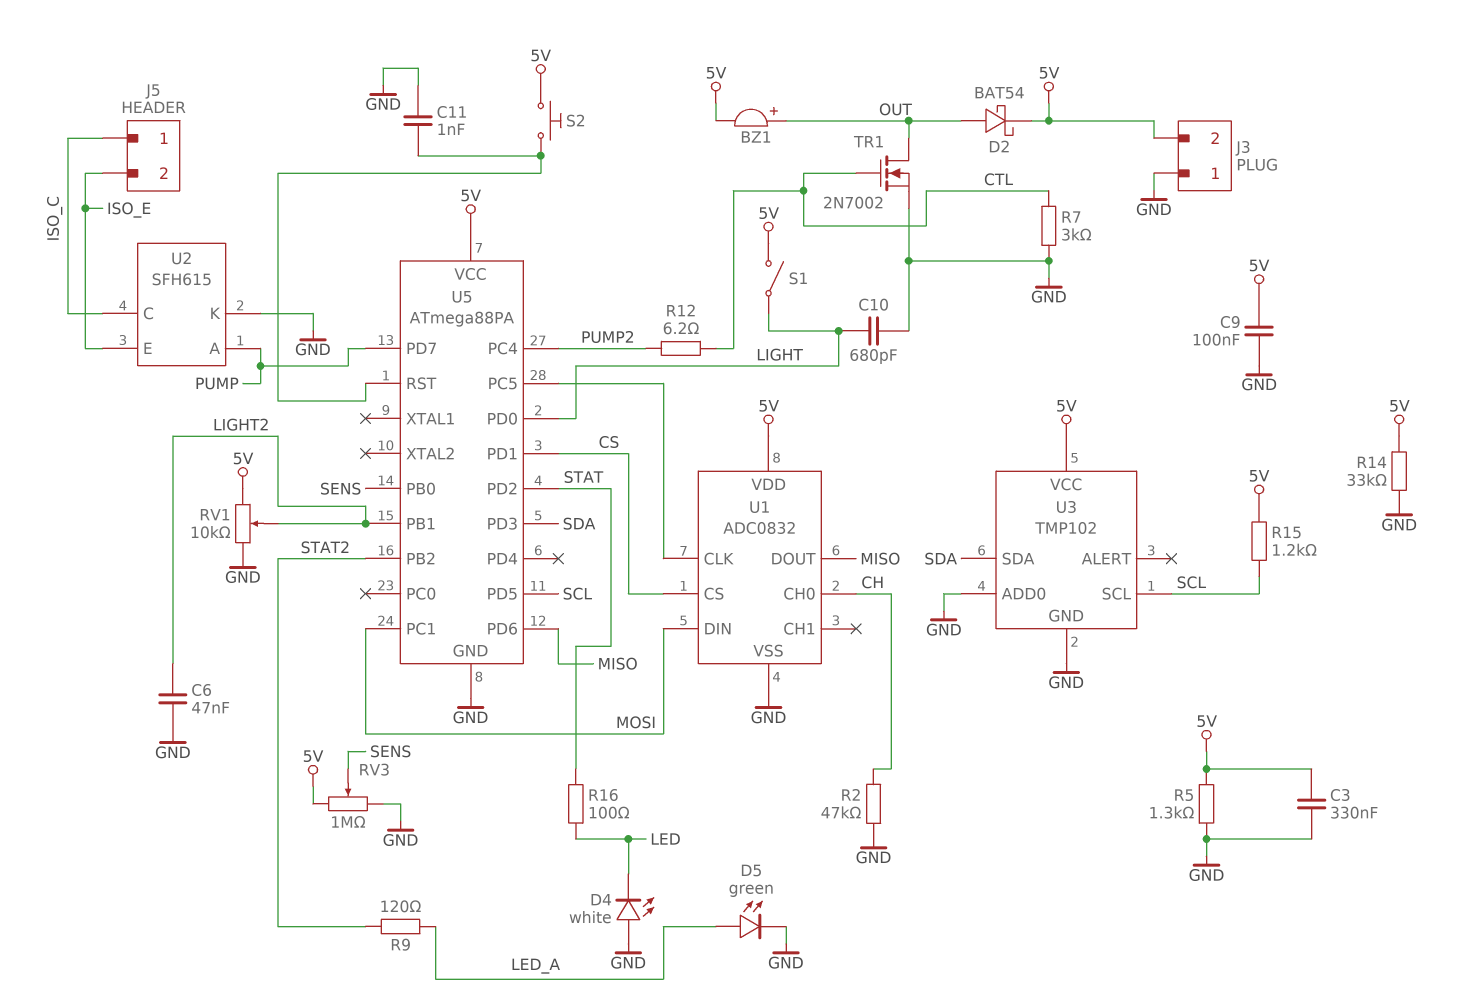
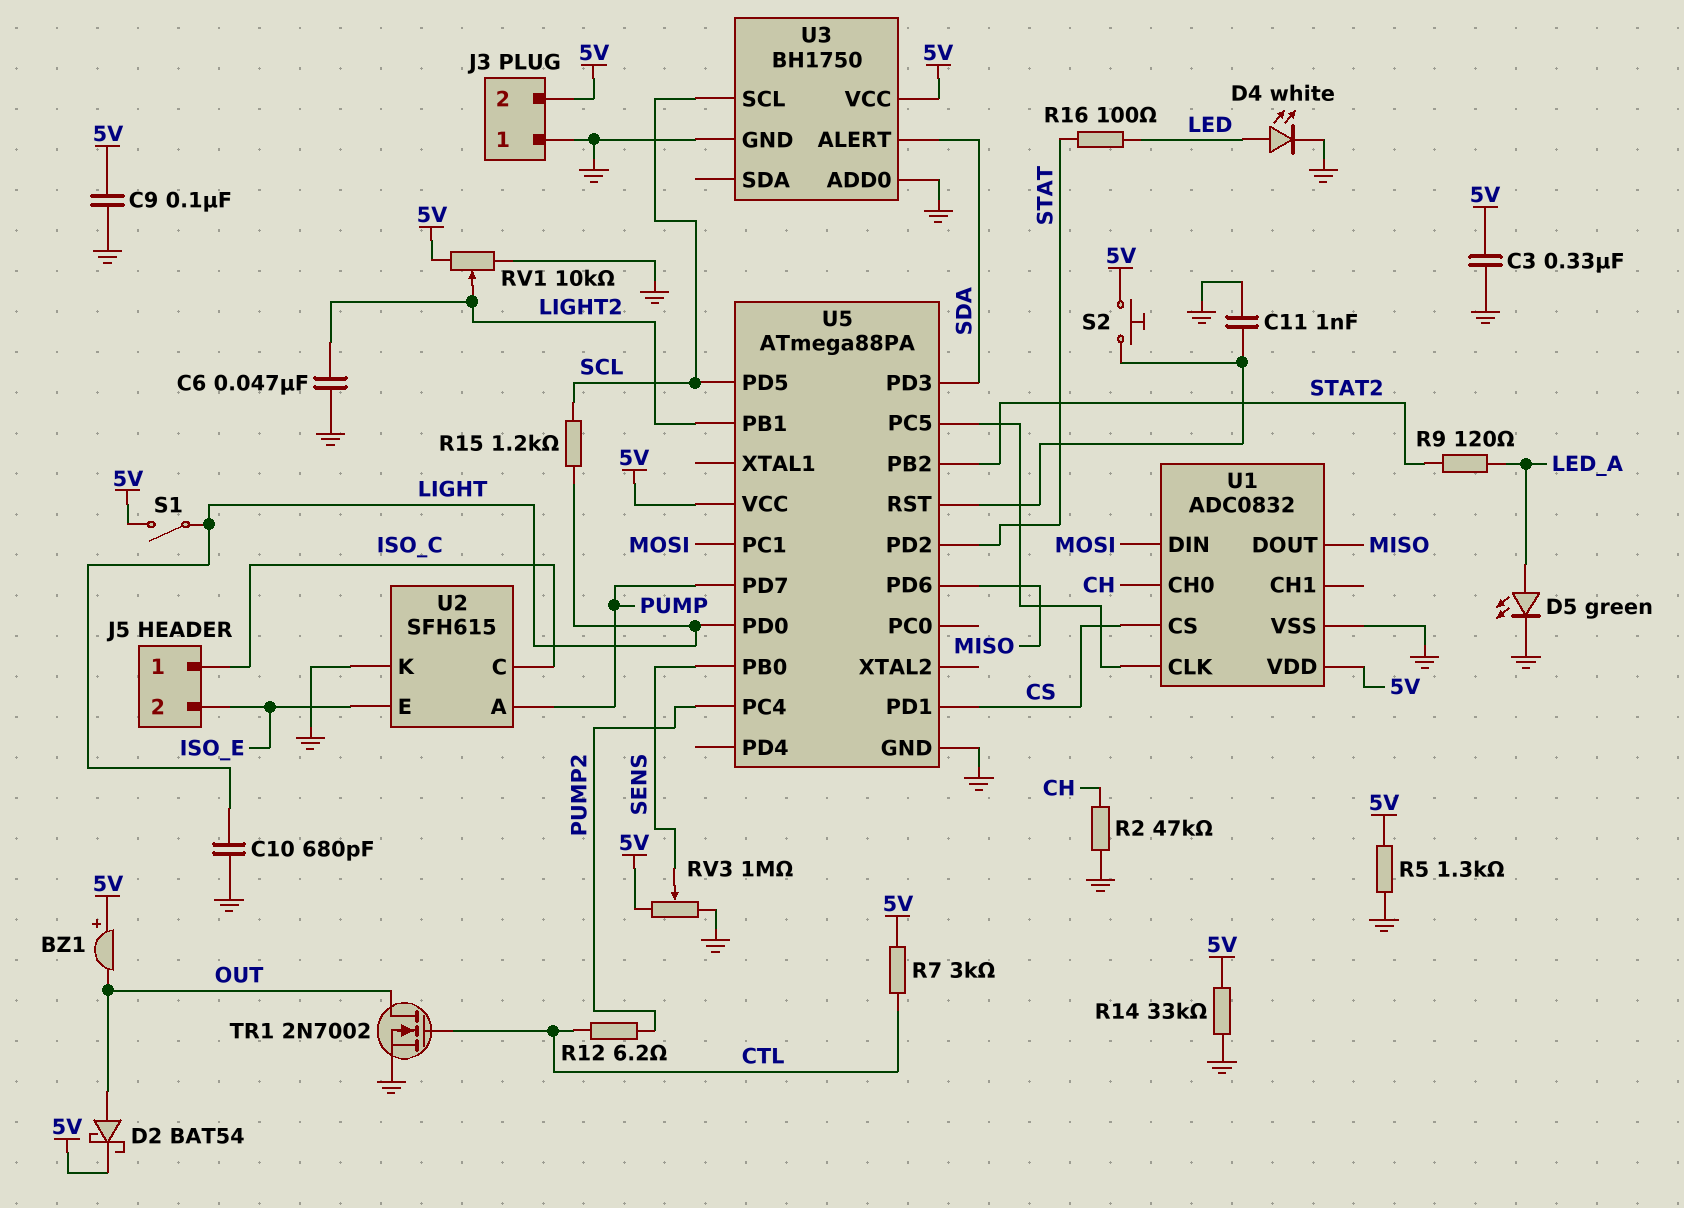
BZ1: buzzer (plus OUT, minus 5V) -> buzzer (plus 5V, minus OUT)
D4: LED white (A GND, K LED) -> LED white (A LED, K GND)
R7: 3k (CTL, GND) -> 3k (5V, CTL)
R15: 1.2k (5V, SCL) -> 1.2k (LIGHT, SCL)
U3: TMP102 -> BH1750
U3 pin ALERT: none -> SDA
U3 pin SDA: SDA -> none

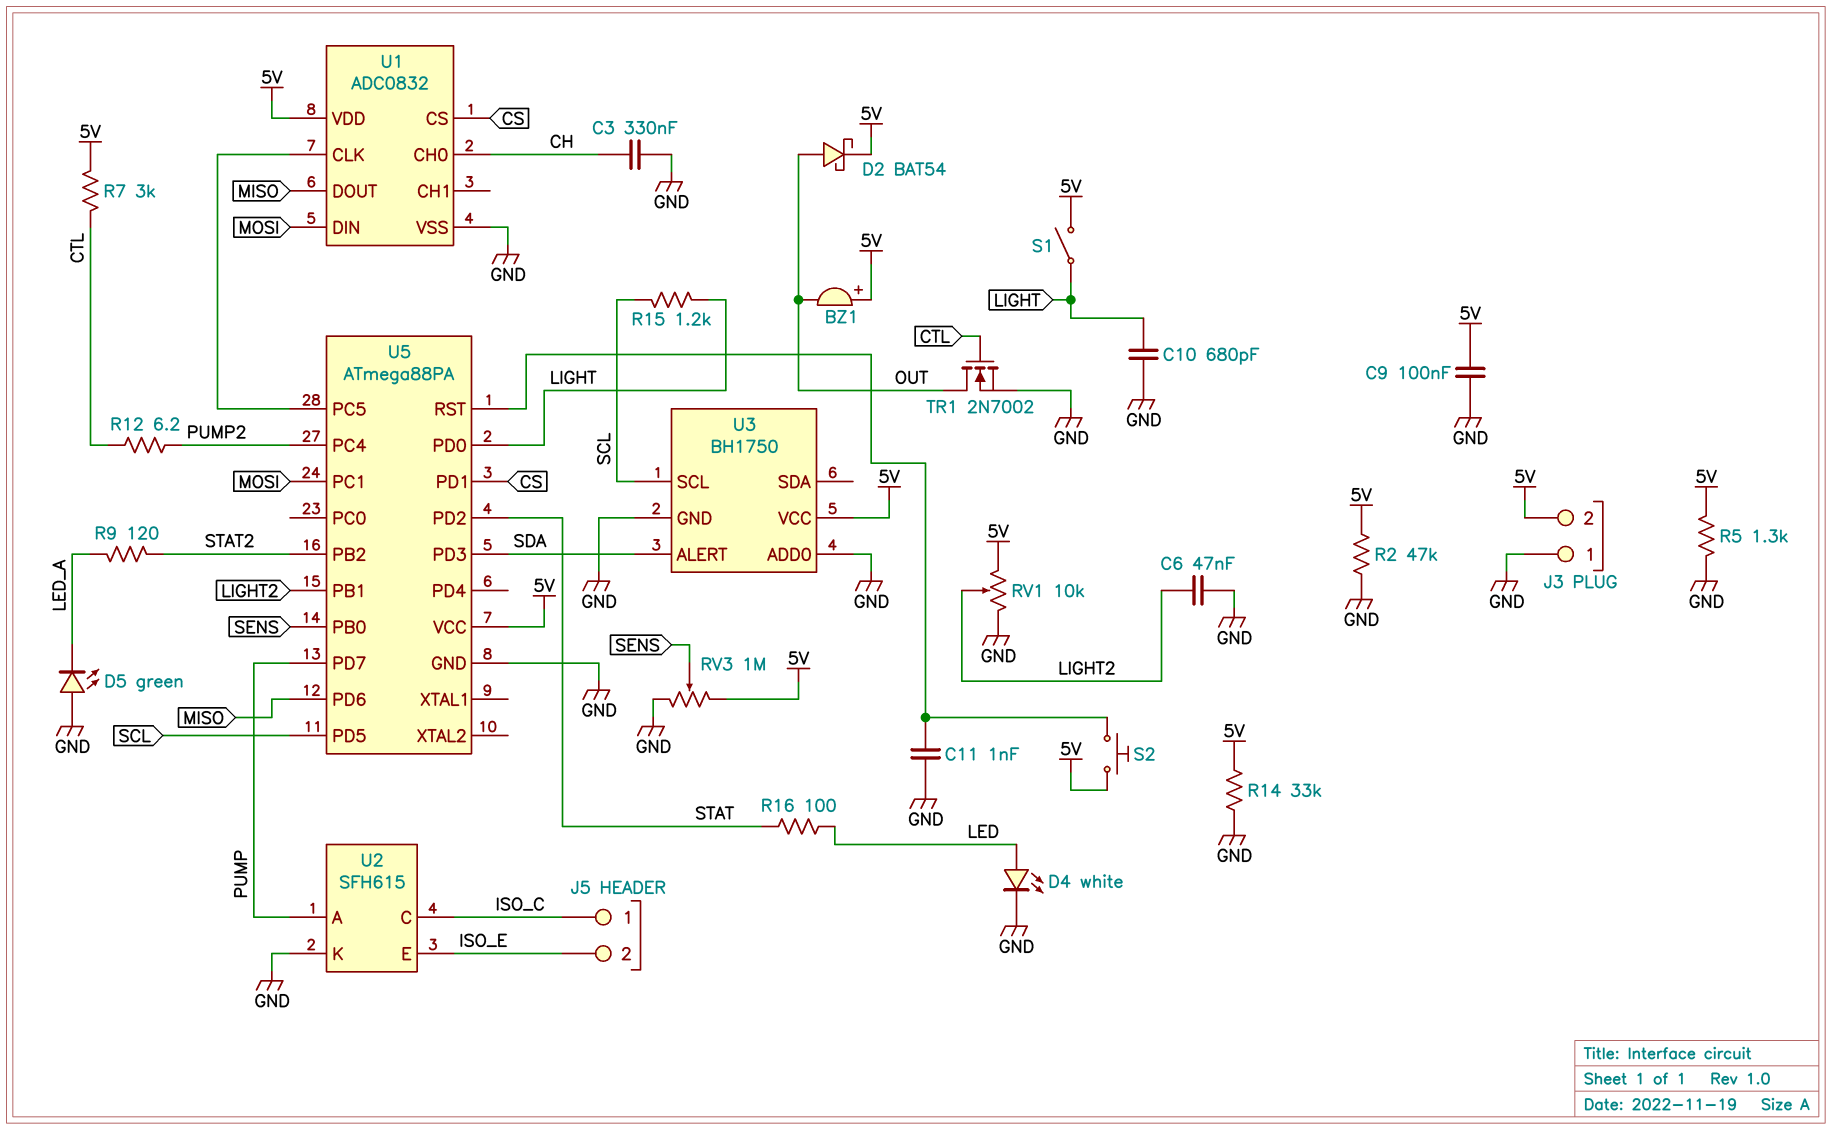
C3: 330nF (5V, GND) -> 330nF (CH, GND)
D5: LED green (A LED_A, K GND) -> LED green (A GND, K LED_A)
R2: 47k (CH, GND) -> 47k (5V, GND)

